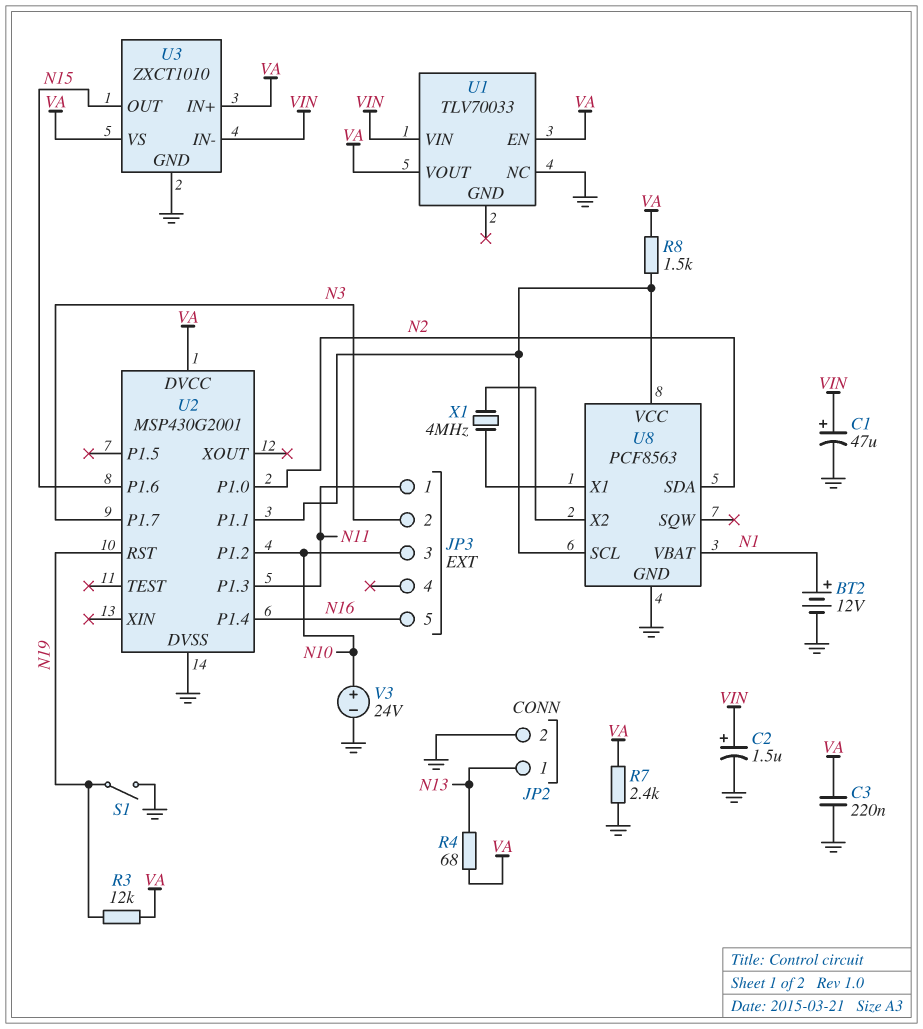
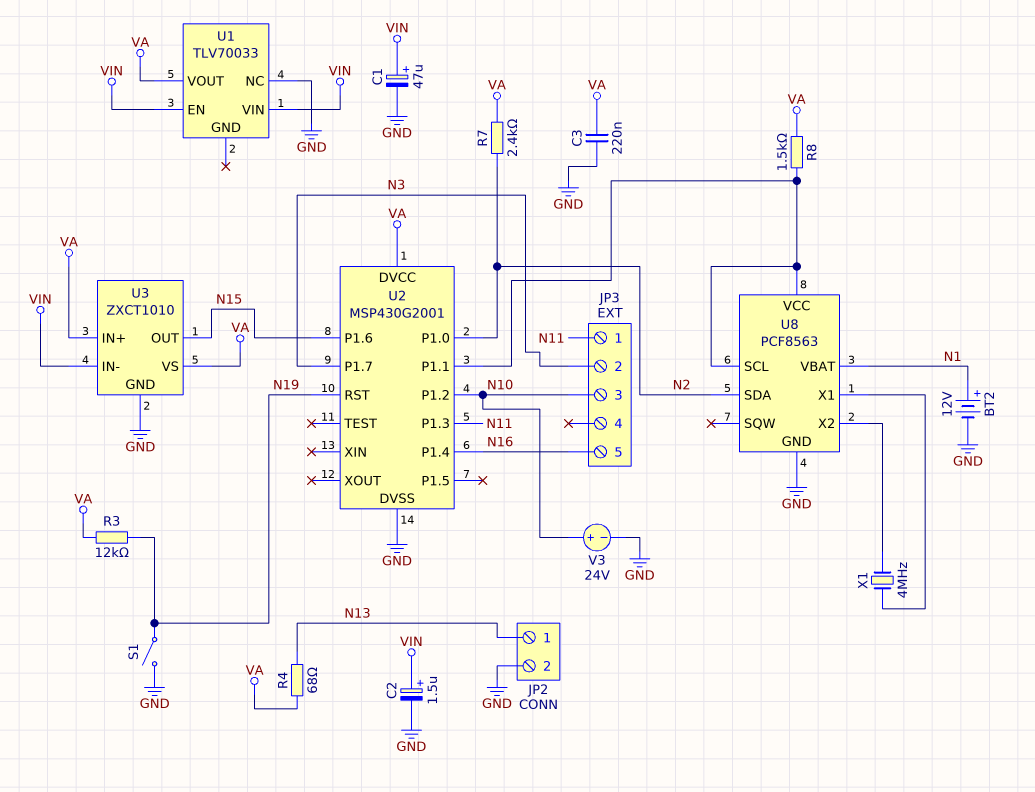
R7: 2.4k (GND, VA) -> 2.4k (N2, VA)
U1 pin EN: VA -> VIN

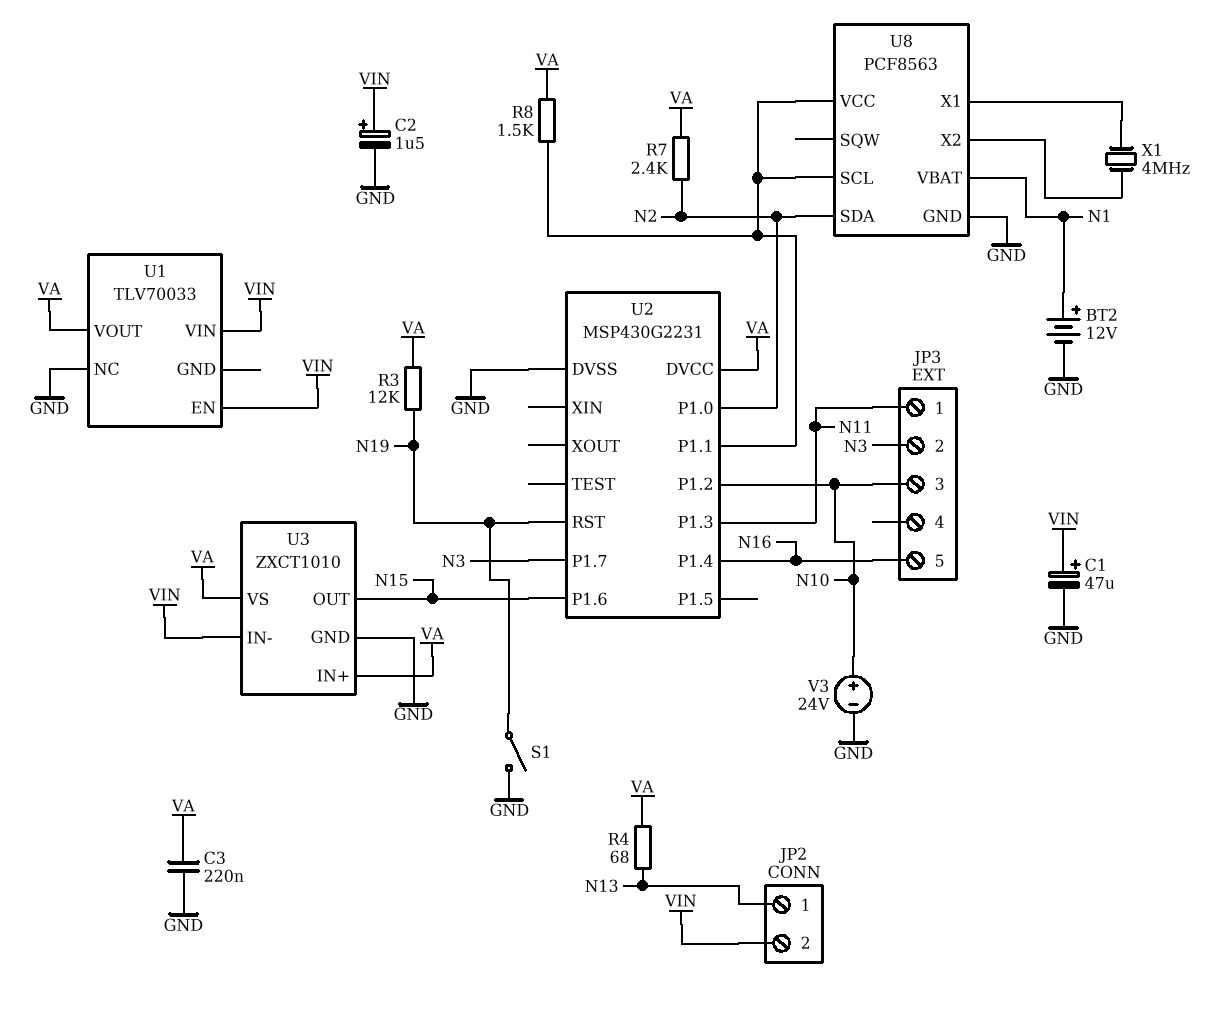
JP2 pin 2: GND -> VIN
U2: MSP430G2001 -> MSP430G2231

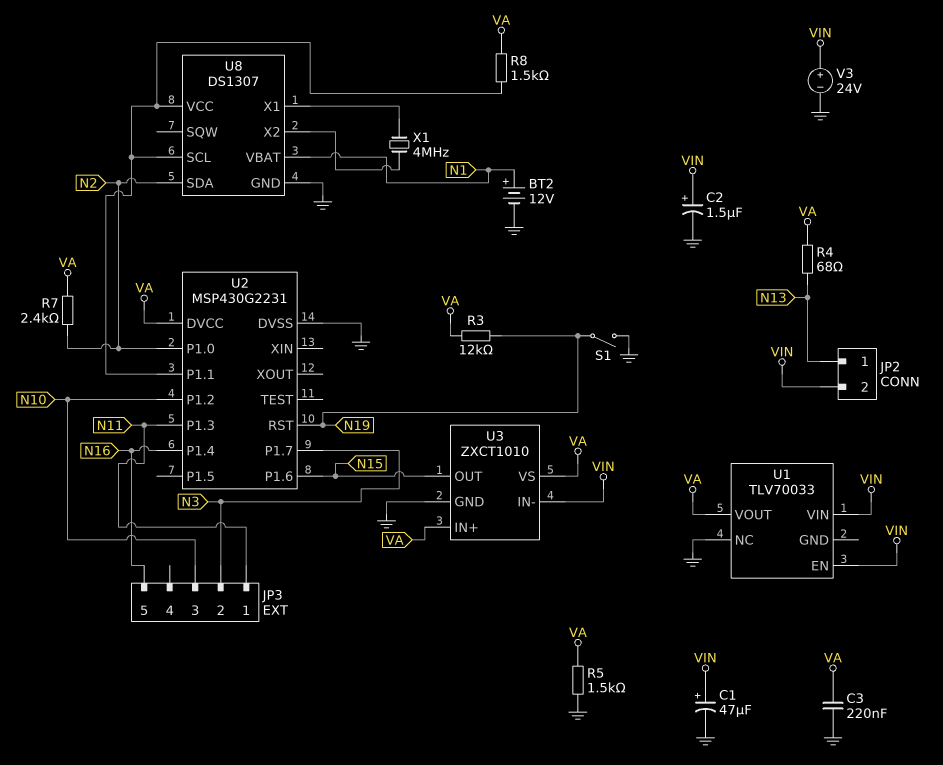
R5: none -> 1.5k (GND, VA)
U8: PCF8563 -> DS1307
V3: 24V (plus N10, minus GND) -> 24V (plus VIN, minus GND)

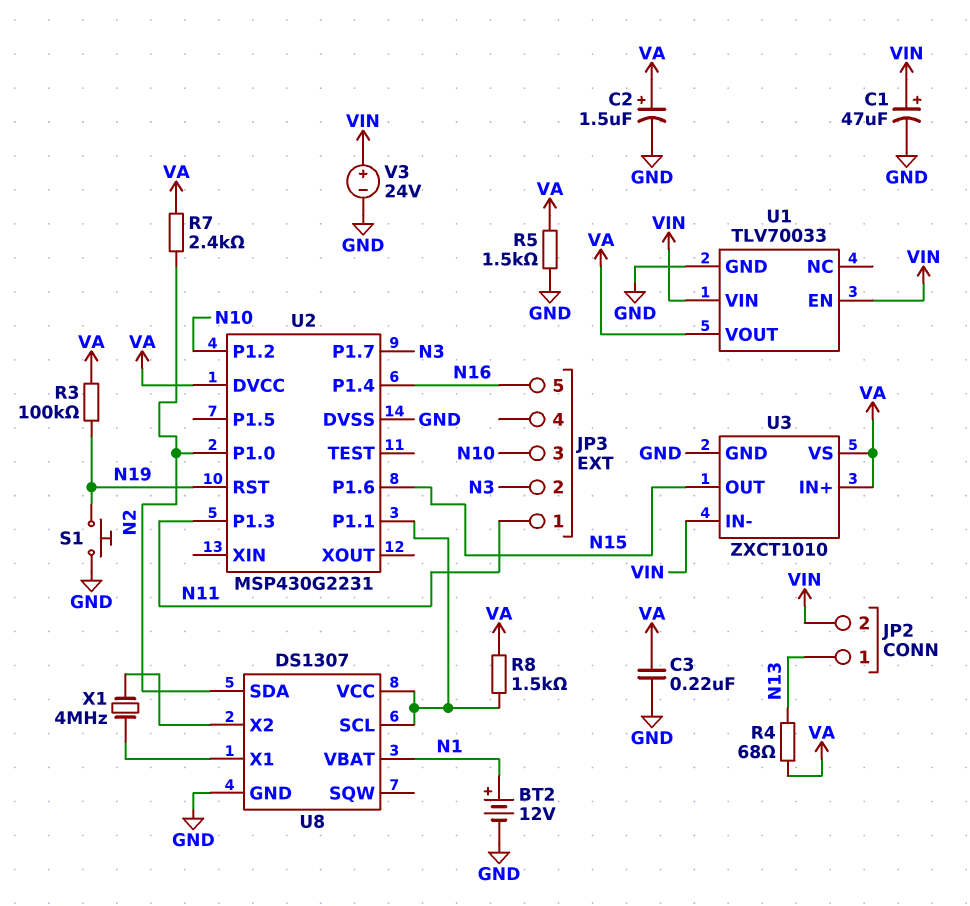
C2: 1.5uF (plus VIN, minus GND) -> 1.5uF (plus VA, minus GND)
R3: 12k (N19, VA) -> 100k (N19, VA)
S1: switch (GND, N19) -> button (GND, N19)
U1 pin GND: none -> GND
U1 pin NC: GND -> none

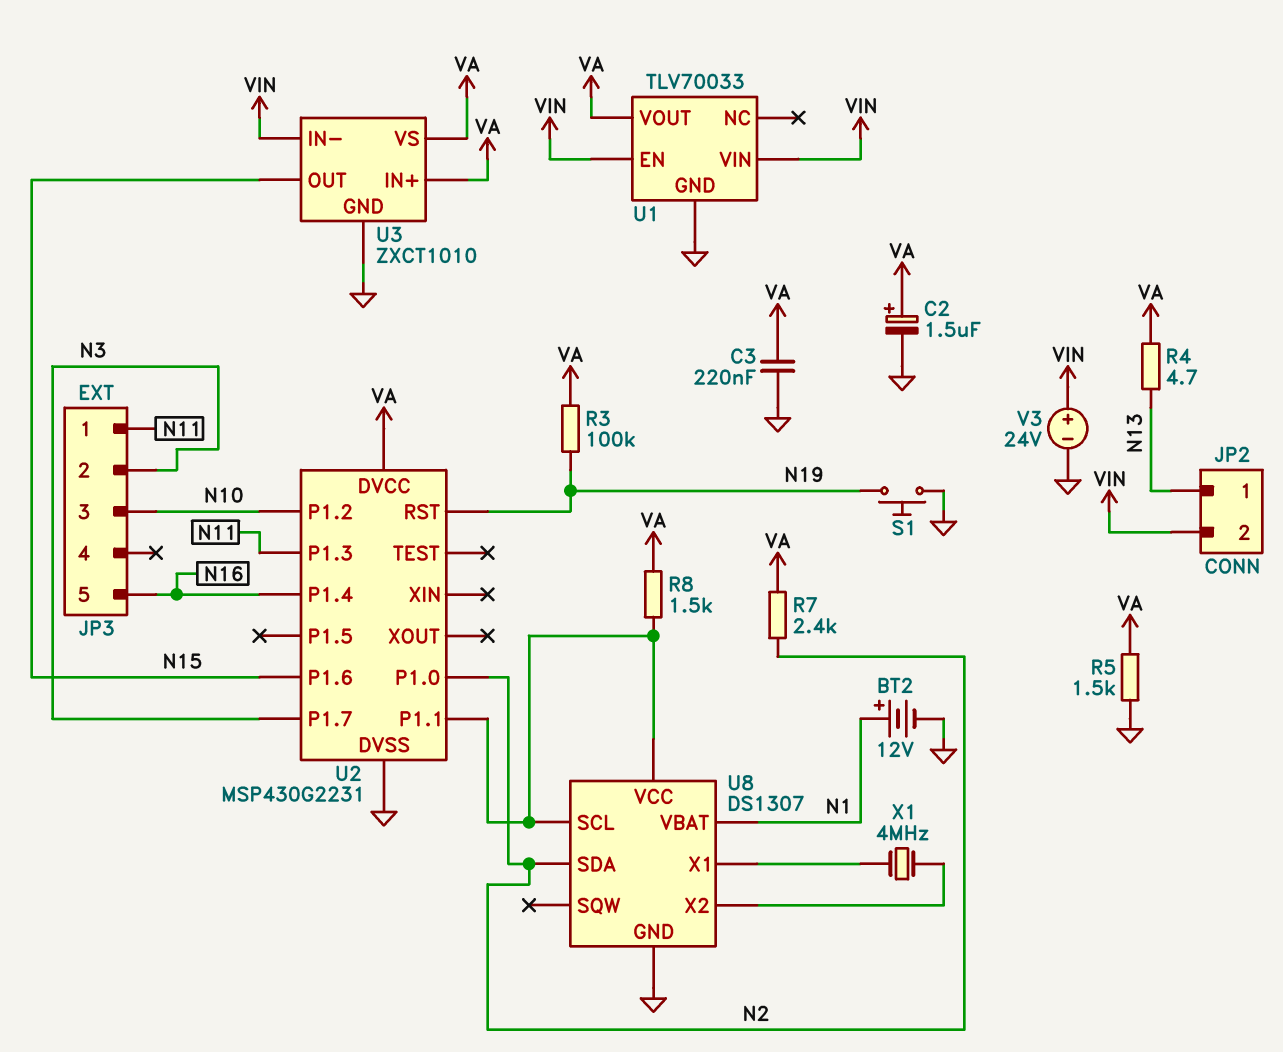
C1: 47uF (plus VIN, minus GND) -> none
R4: 68 (N13, VA) -> 4.7 (N13, VA)

